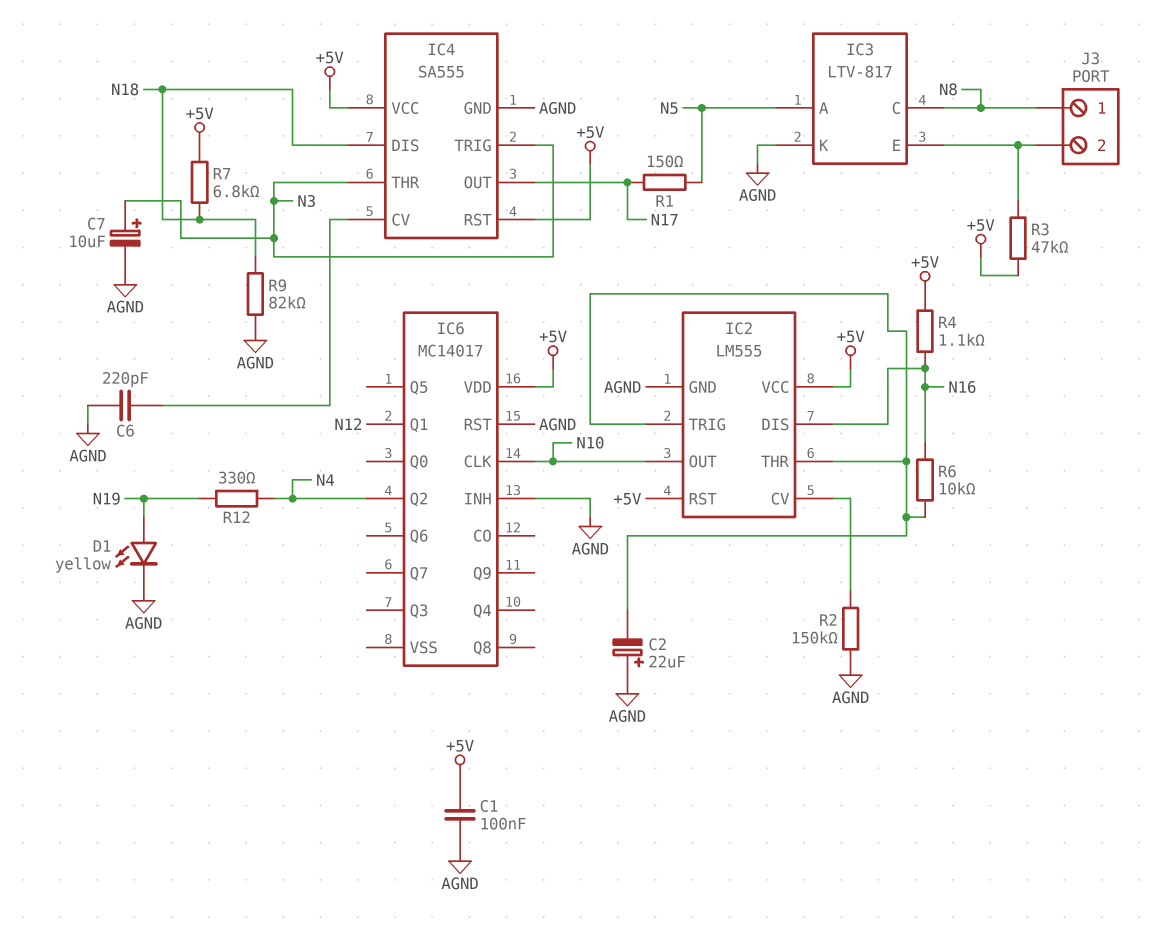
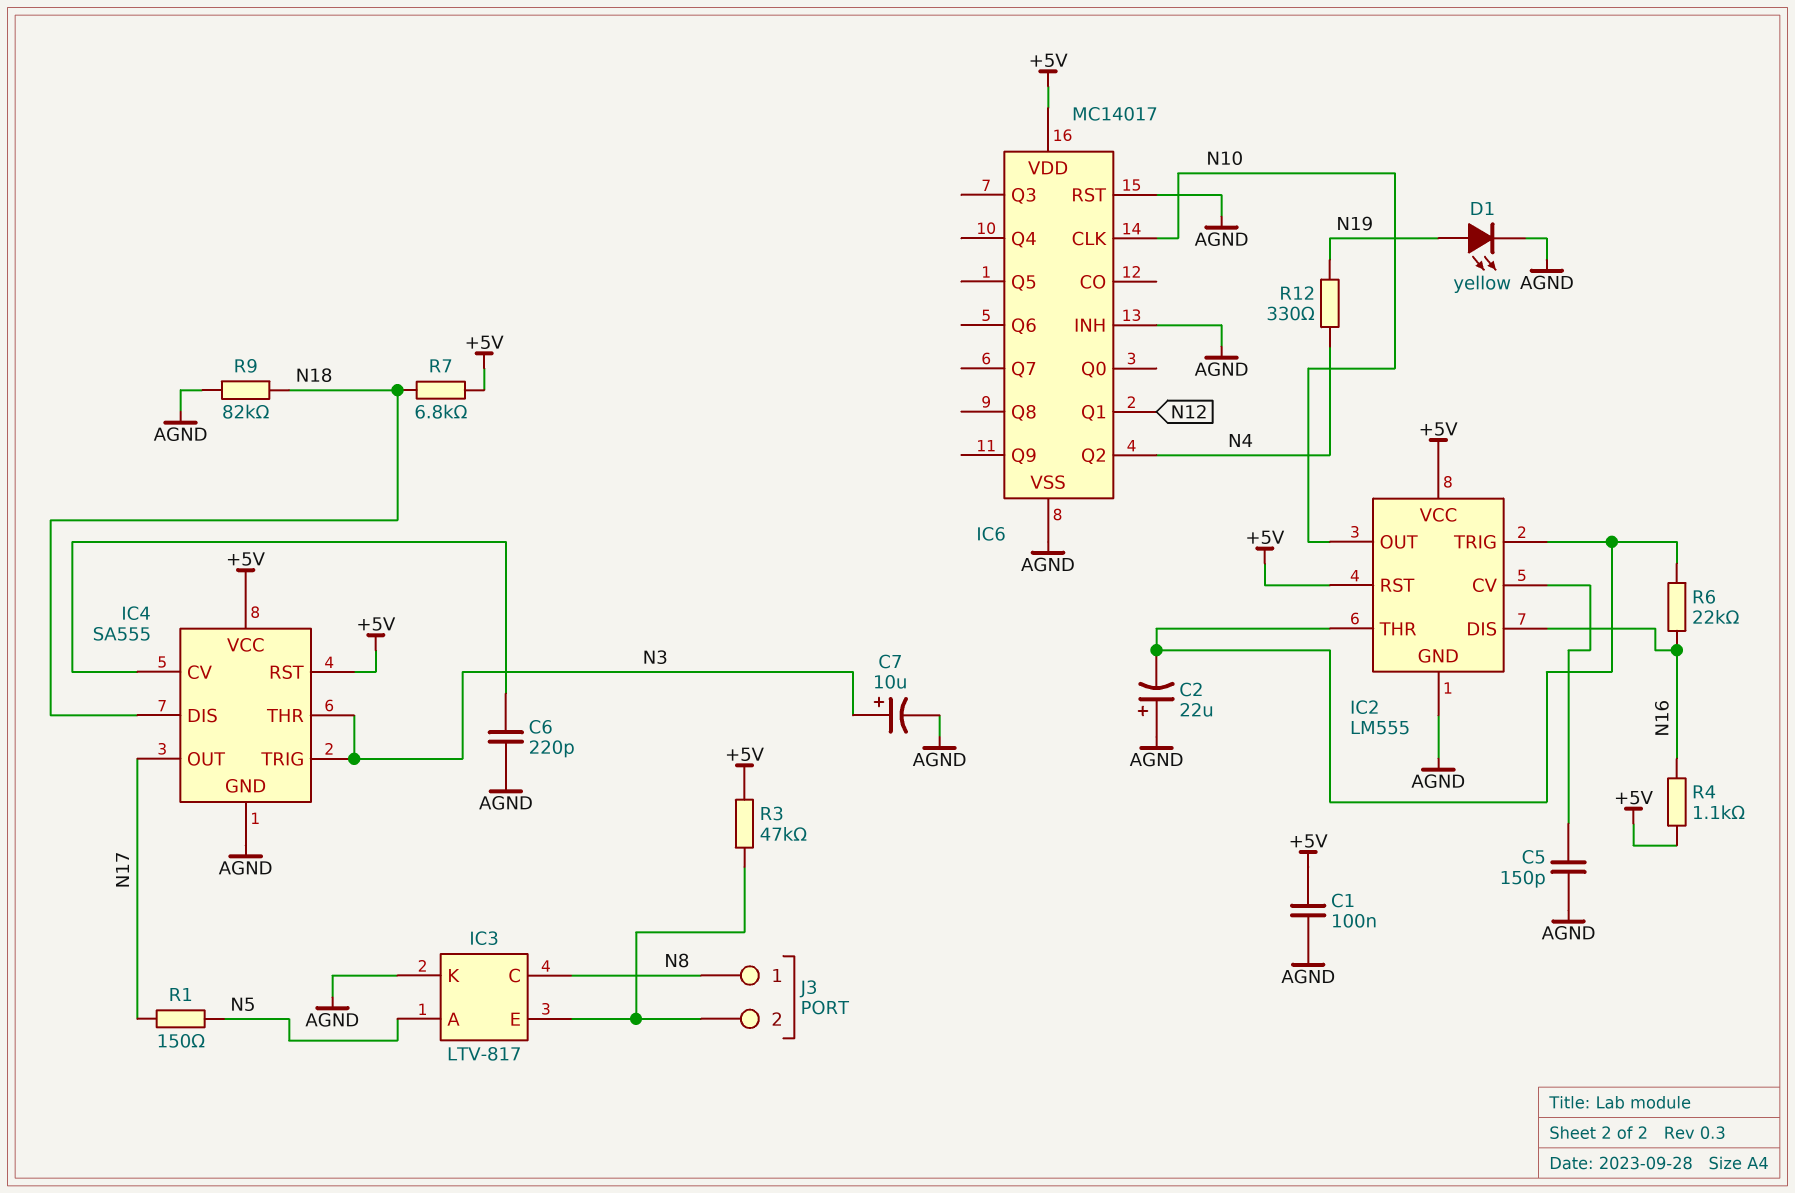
C5: none -> 150pF (AGND, IC2/CV)
IC6 pin VSS: none -> AGND
R2: 150k (AGND, IC2/CV) -> none
R6: 10k (IC2/THR, N16) -> 22k (IC2/THR, N16)

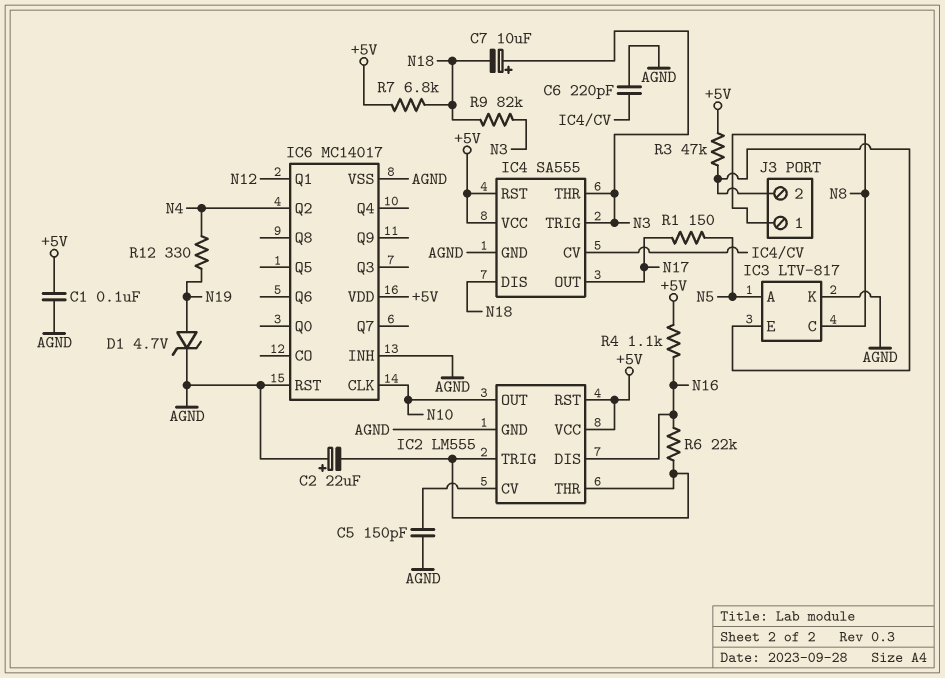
C7: 10uF (plus N3, minus AGND) -> 10uF (plus N3, minus N18)
D1: LED yellow (A N19, K AGND) -> zener 4.7V (A N19, K AGND)
R9: 82k (AGND, N18) -> 82k (N3, N18)

